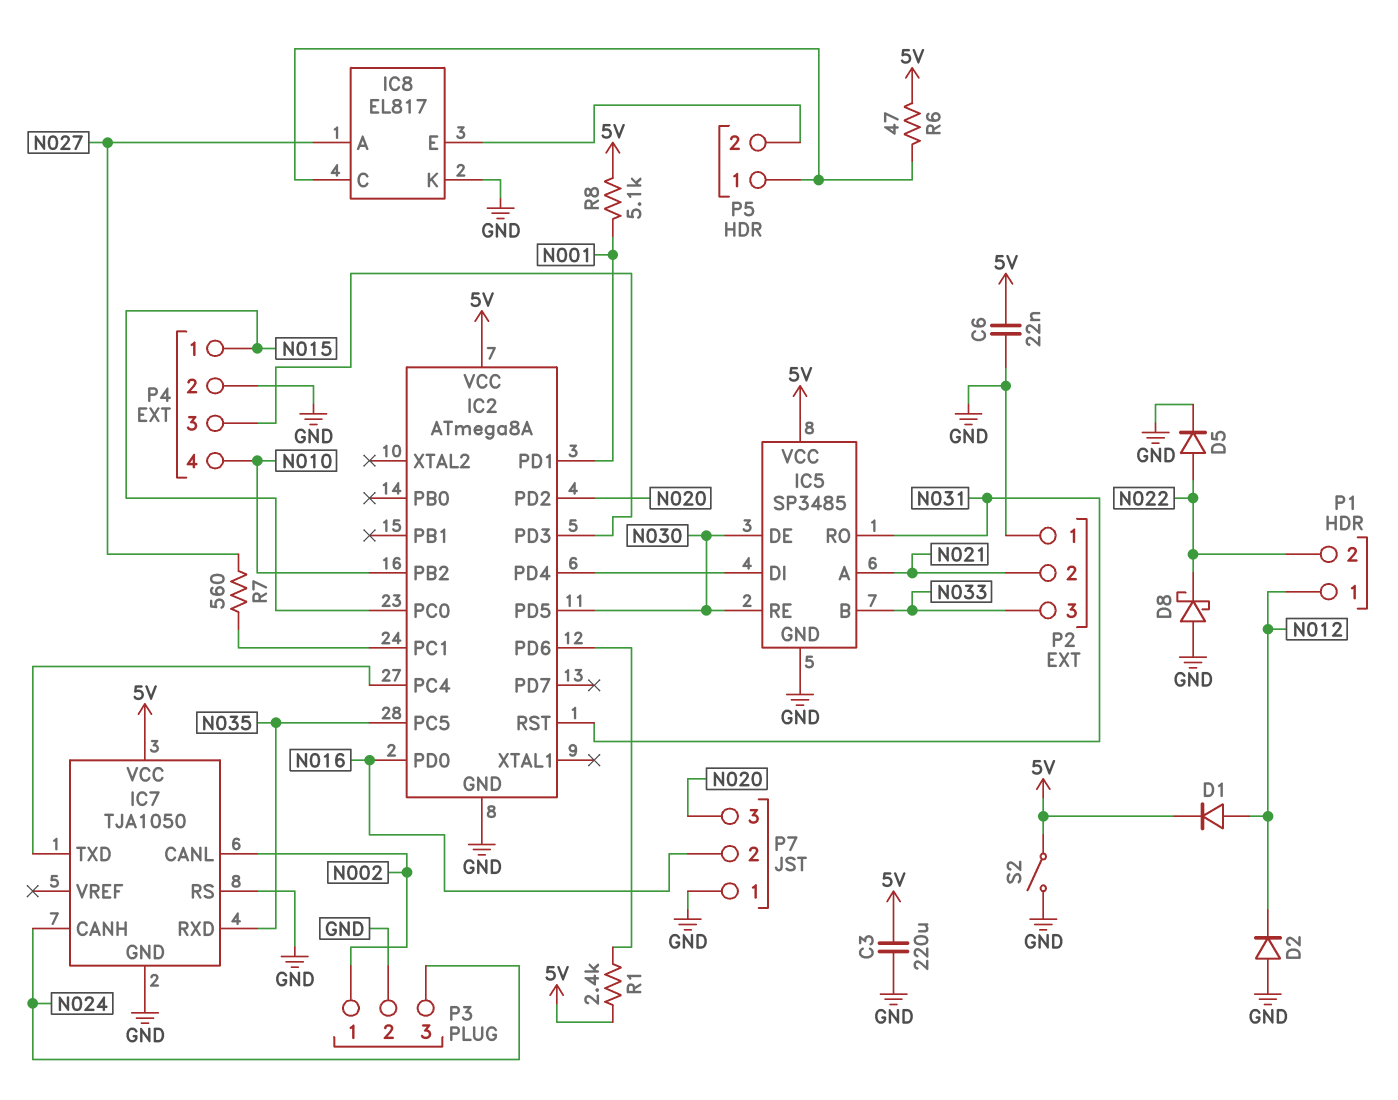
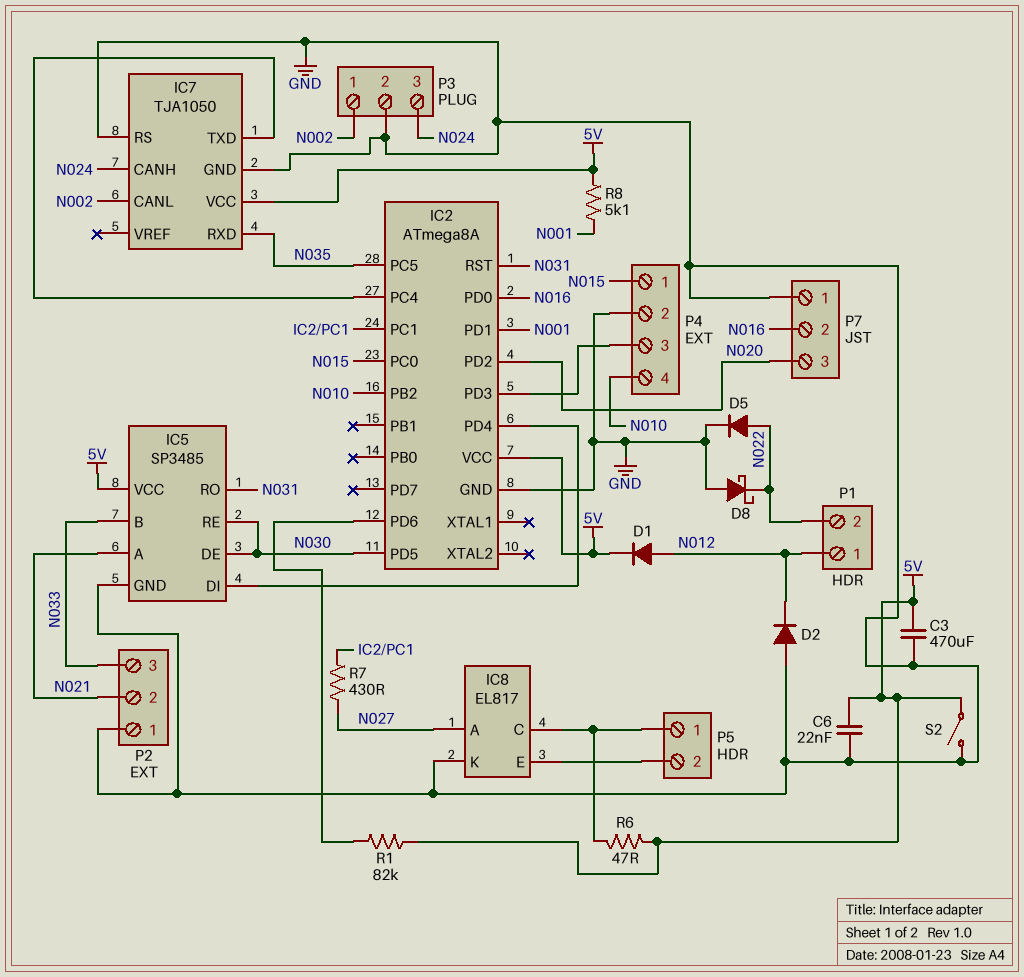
C3: 220uF (5V, GND) -> 470uF (5V, GND)
R1: 2.4k (5V, IC2/PD6) -> 82k (5V, IC2/PD6)
R7: 560 (IC2/PC1, N027) -> 430 (IC2/PC1, N027)

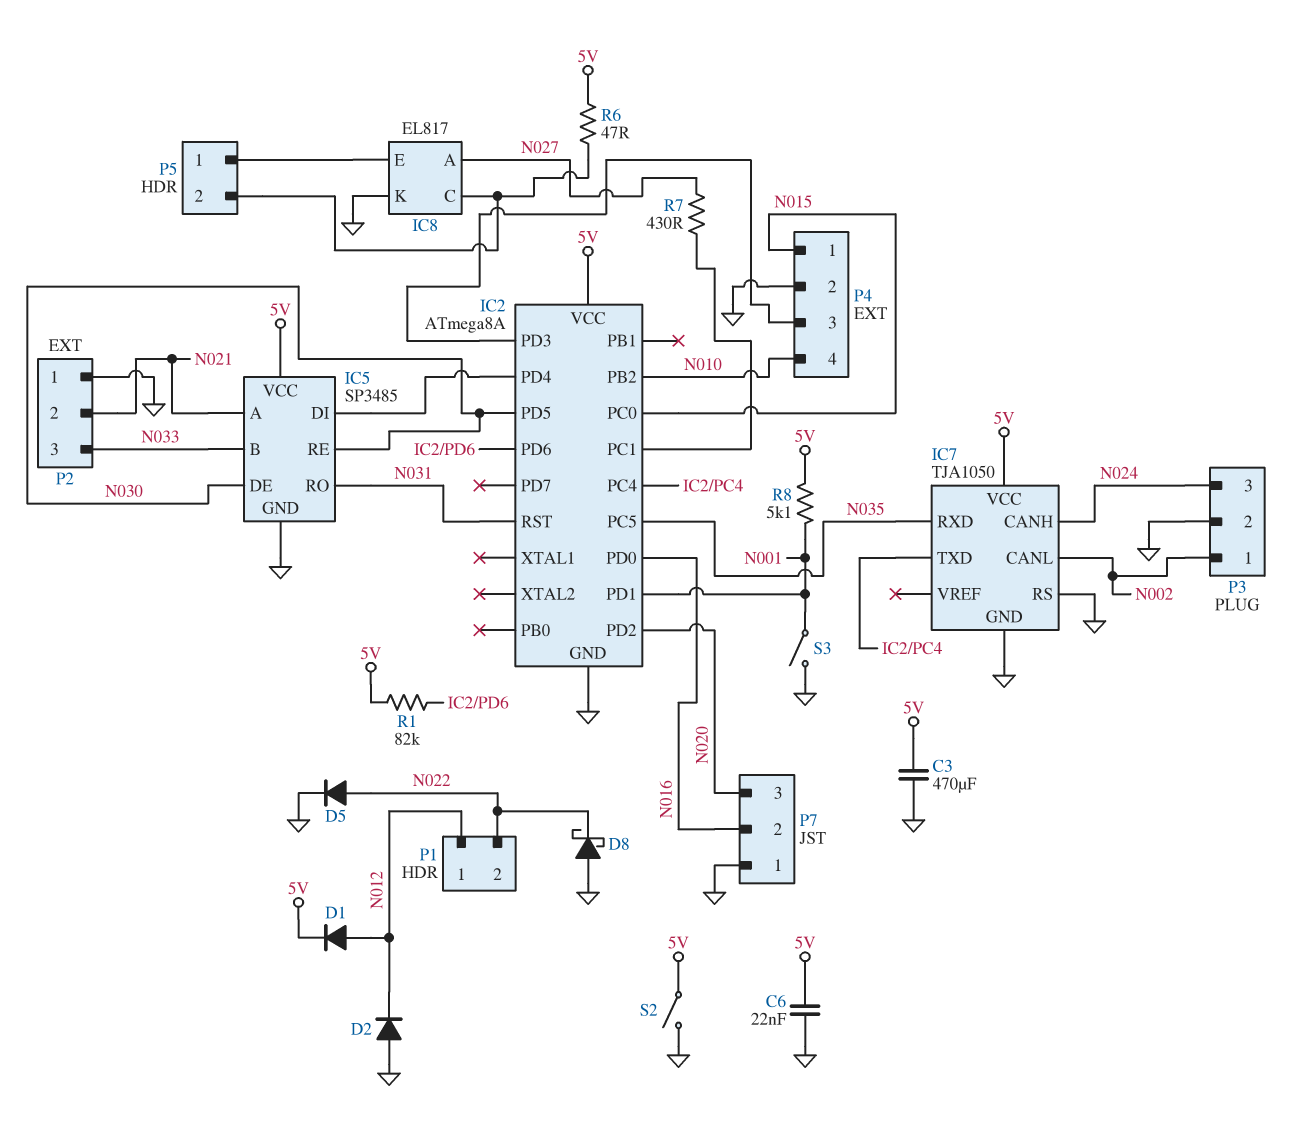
P5 pin 1: IC8/C -> IC8/E
P5 pin 2: IC8/E -> IC8/C
S3: none -> switch (GND, N001)

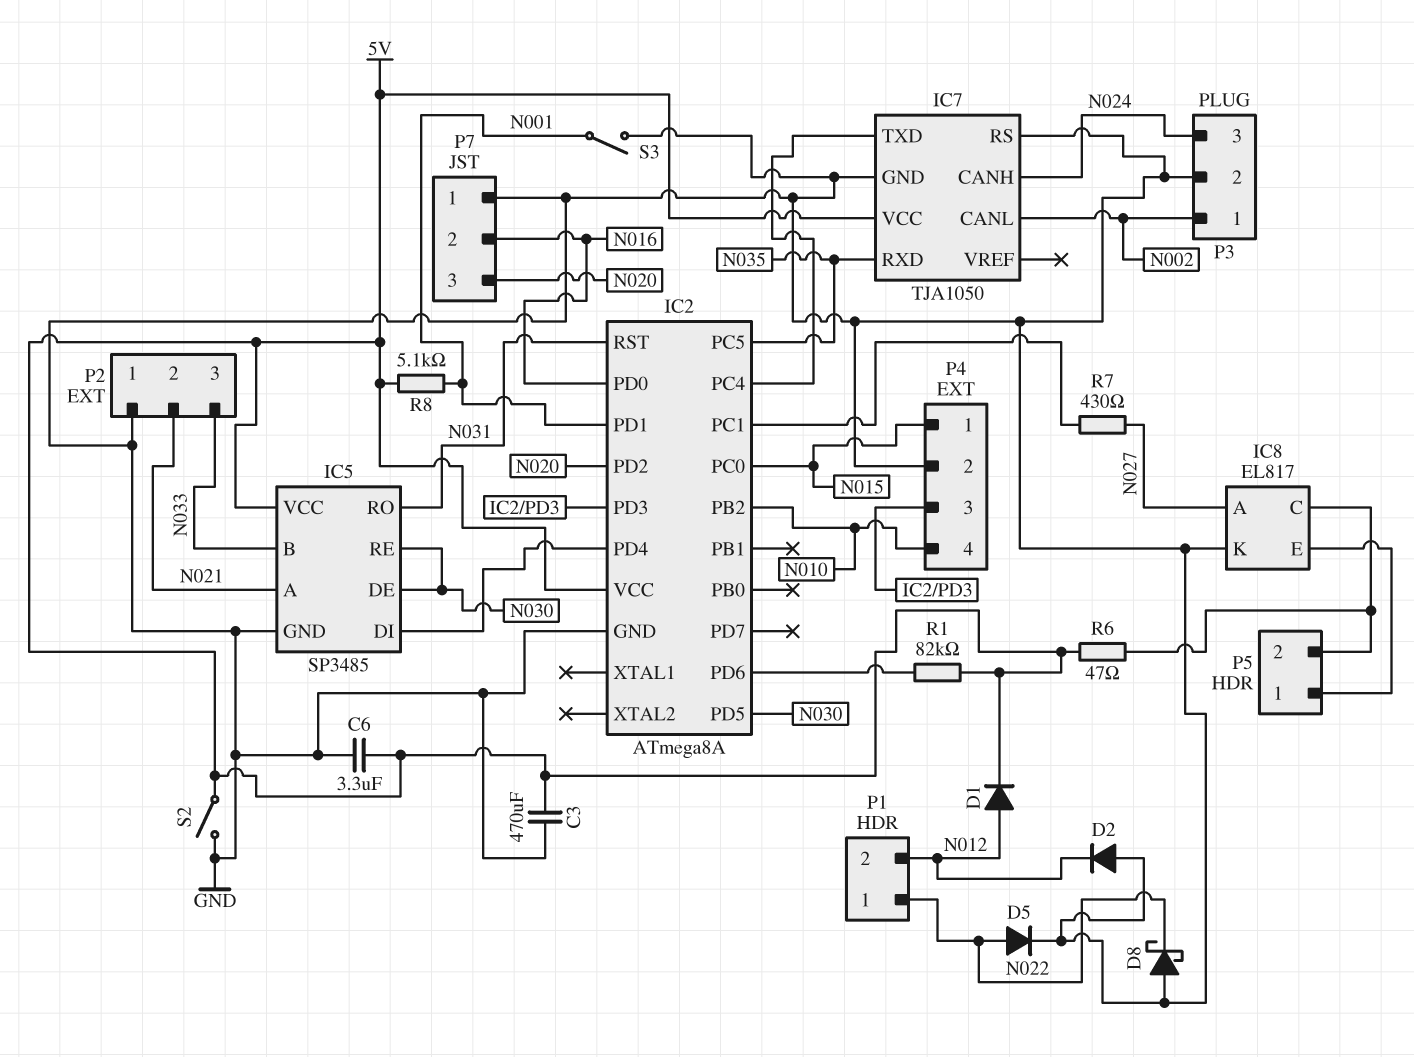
C6: 22nF (5V, GND) -> 3.3uF (5V, GND)
P1 pin 1: N012 -> N022
P1 pin 2: N022 -> N012

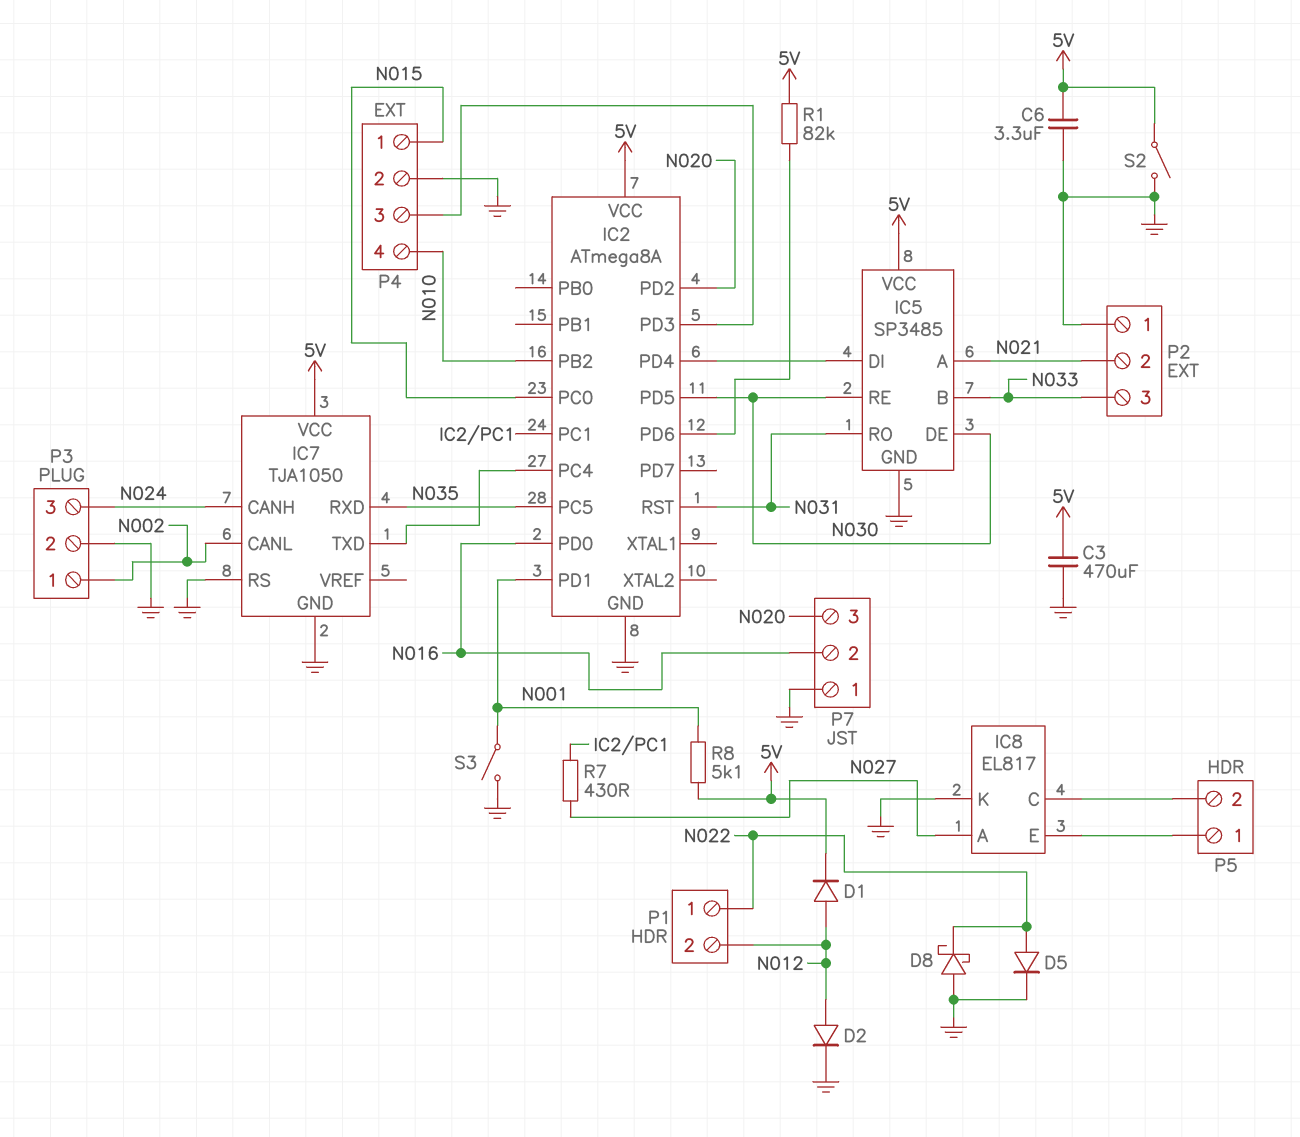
D2: diode (A GND, K N012) -> diode (A N012, K GND)
R6: 47 (5V, IC8/C) -> none

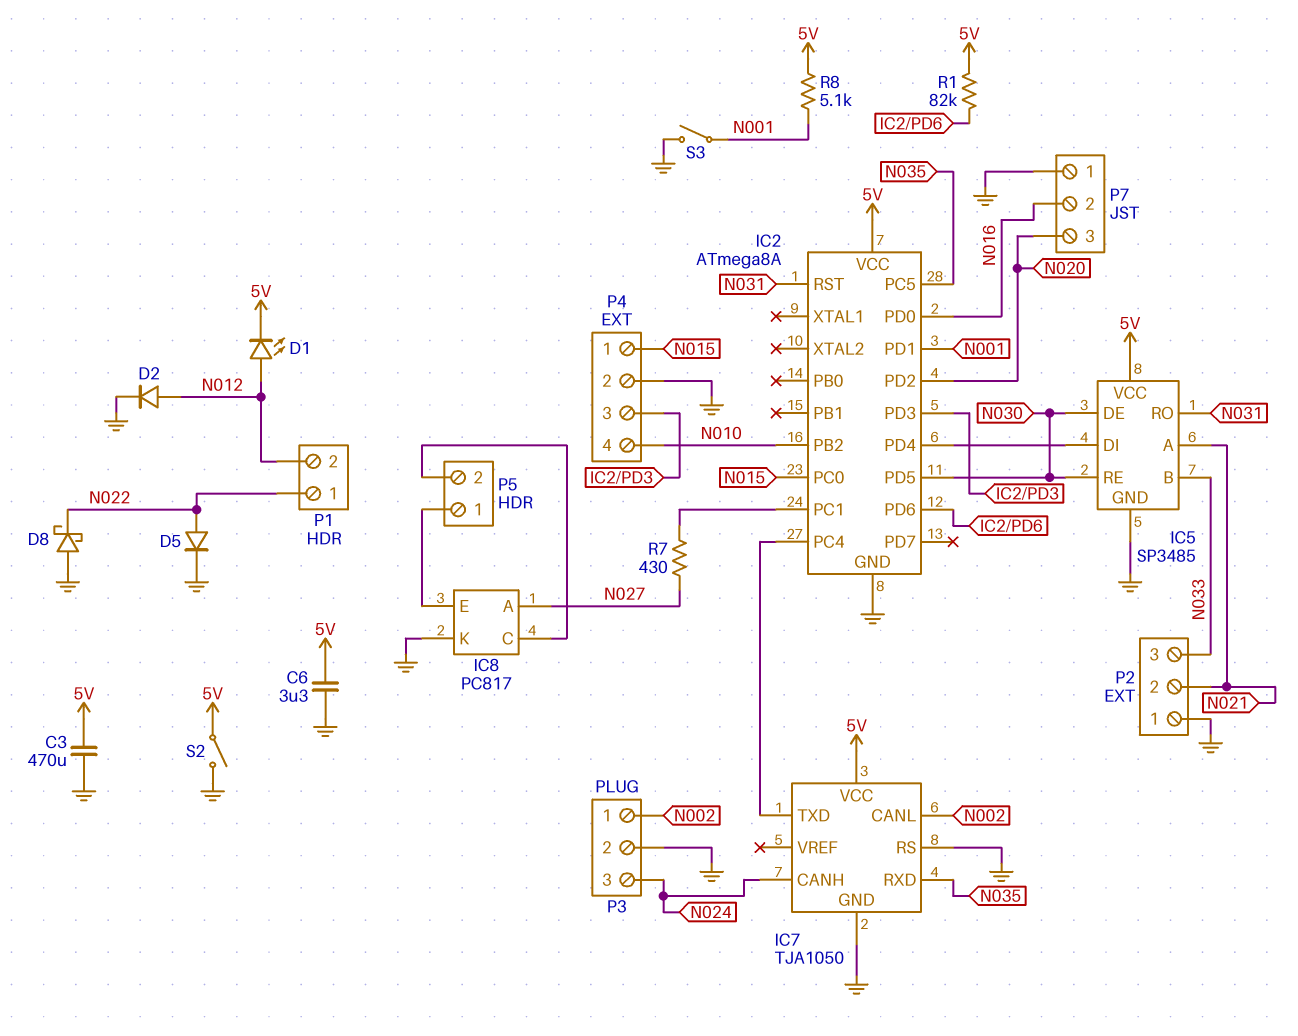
D1: diode (A N012, K 5V) -> LED (A N012, K 5V)
IC8: EL817 -> PC817

